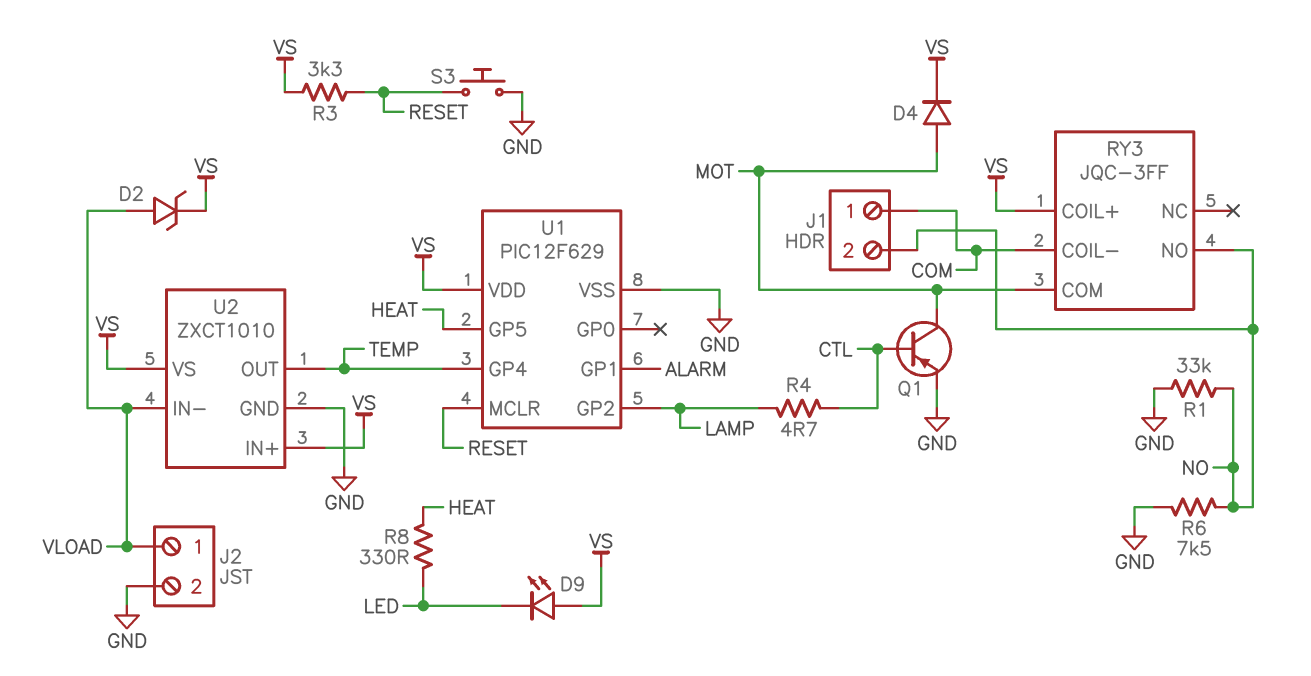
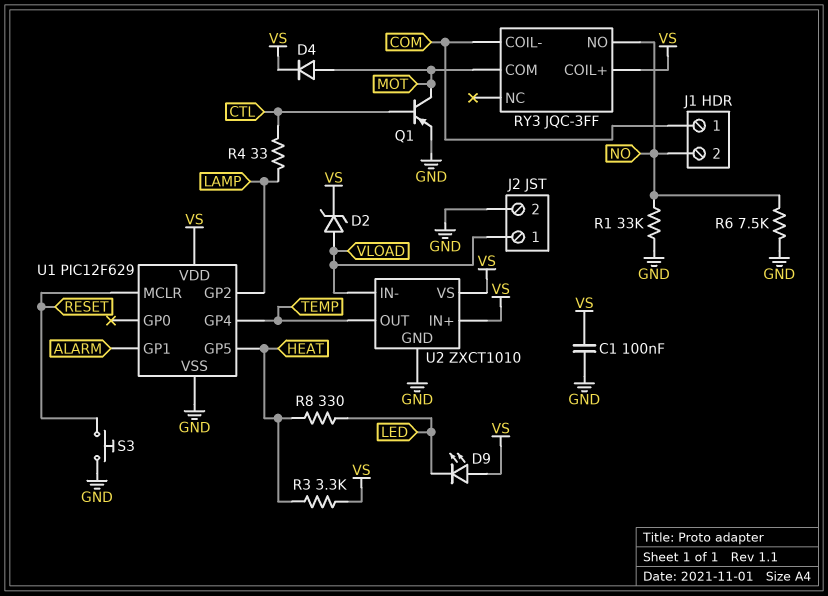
C1: none -> 100nF (GND, VS)
R3: 3.3k (RESET, VS) -> 3.3k (HEAT, VS)
R4: 4.7 (CTL, LAMP) -> 33 (CTL, LAMP)

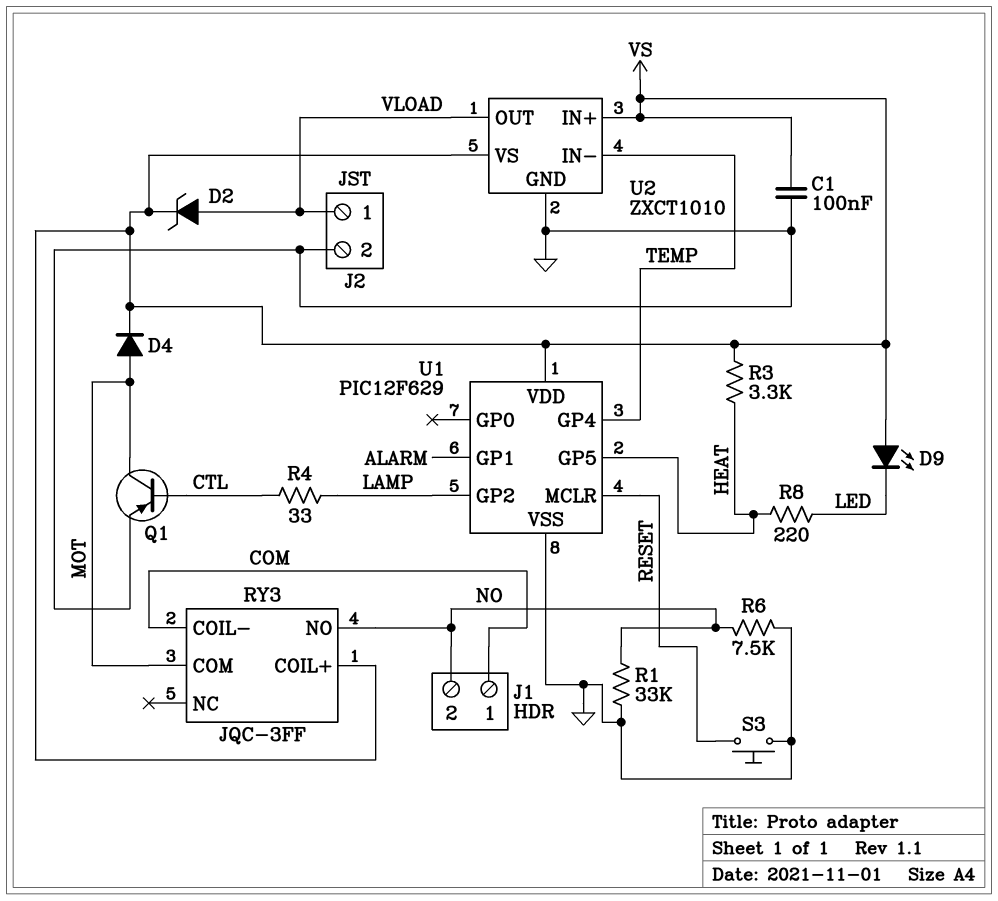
R8: 330 (HEAT, LED) -> 220 (HEAT, LED)
U2 pin IN-: VLOAD -> TEMP
U2 pin OUT: TEMP -> VLOAD

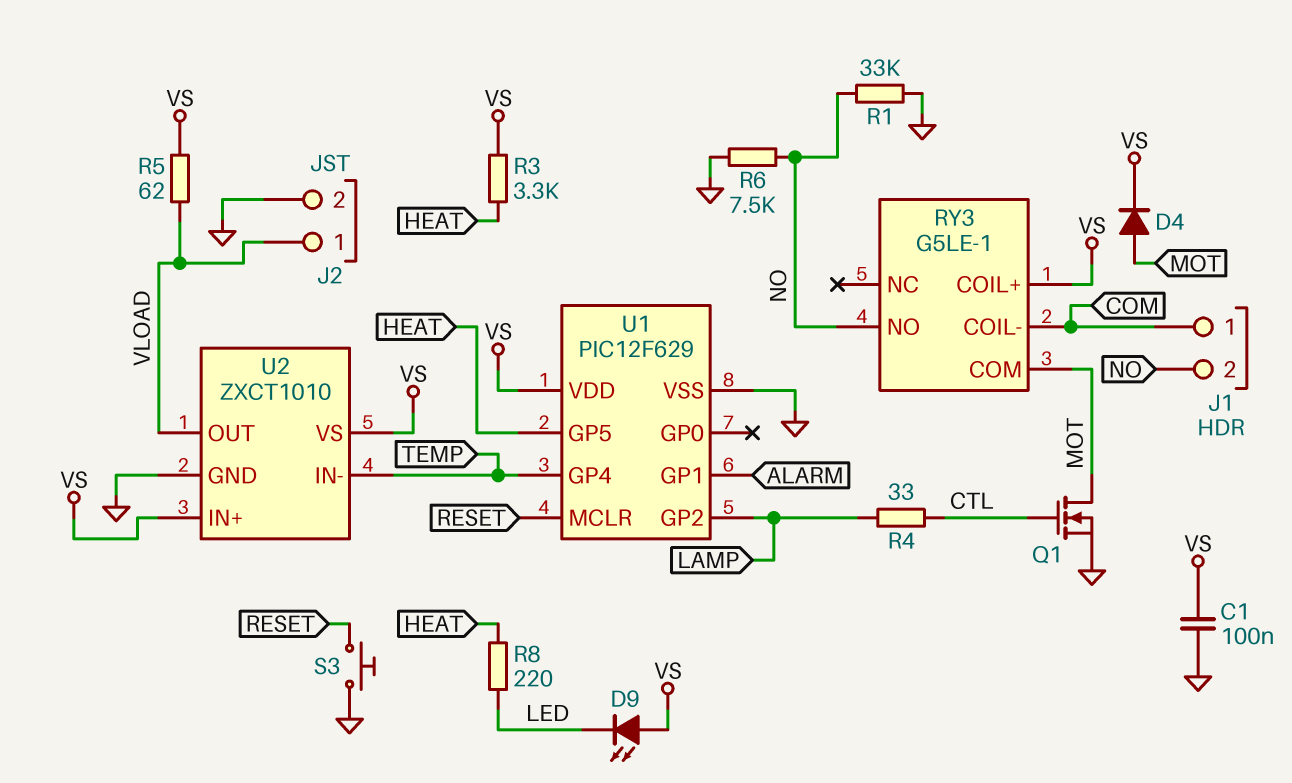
D2: zener (A VLOAD, K VS) -> none
Q1: PNP (B CTL, C MOT, E GND) -> NMOS (G CTL, D MOT, S GND)
R5: none -> 62 (VLOAD, VS)
RY3: JQC-3FF -> G5LE-1

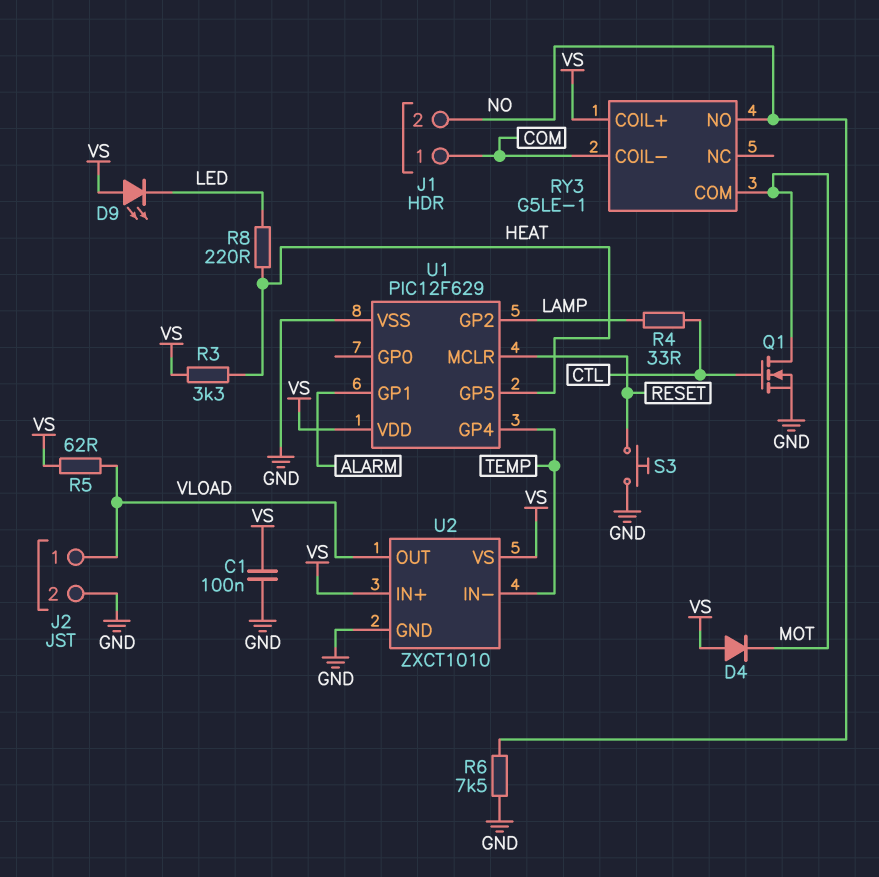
D4: diode (A MOT, K VS) -> diode (A VS, K MOT)
R1: 33k (GND, NO) -> none

